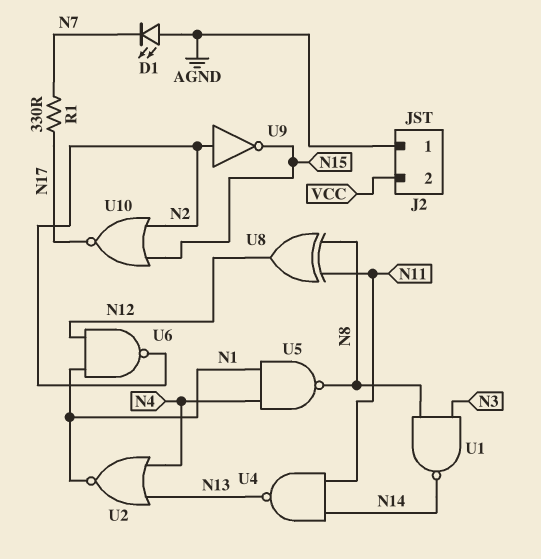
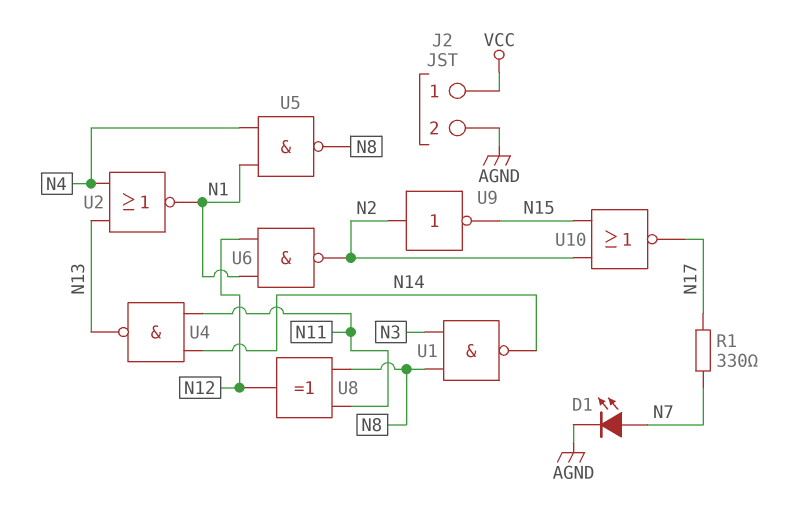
D1: LED (A AGND, K N7) -> LED (A N7, K AGND)
J2 pin 1: AGND -> VCC
J2 pin 2: VCC -> AGND

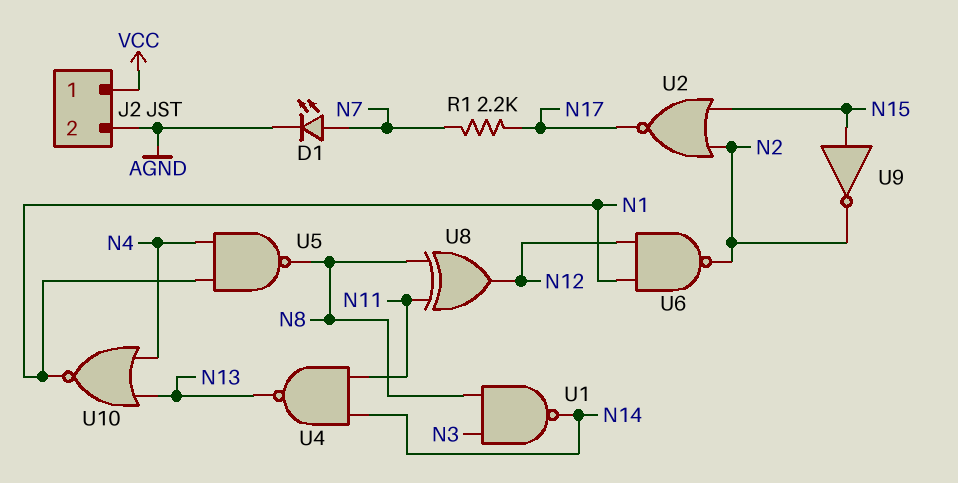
R1: 330 (N7, N17) -> 2.2k (N7, N17)
U2: NOR (in N4, in N13, out N1) -> NOR (in N2, in N15, out N17)
U9: NOT (in N2, out N15) -> NOT (in N15, out N2)
U10: NOR (in N2, in N15, out N17) -> NOR (in N4, in N13, out N1)

